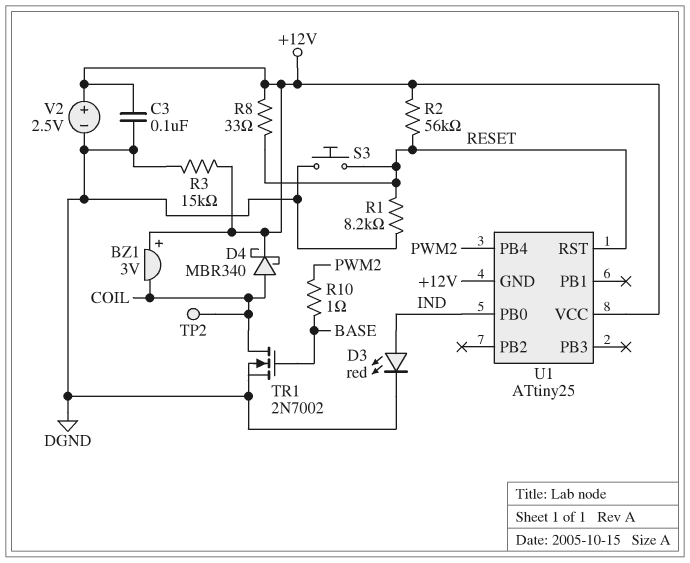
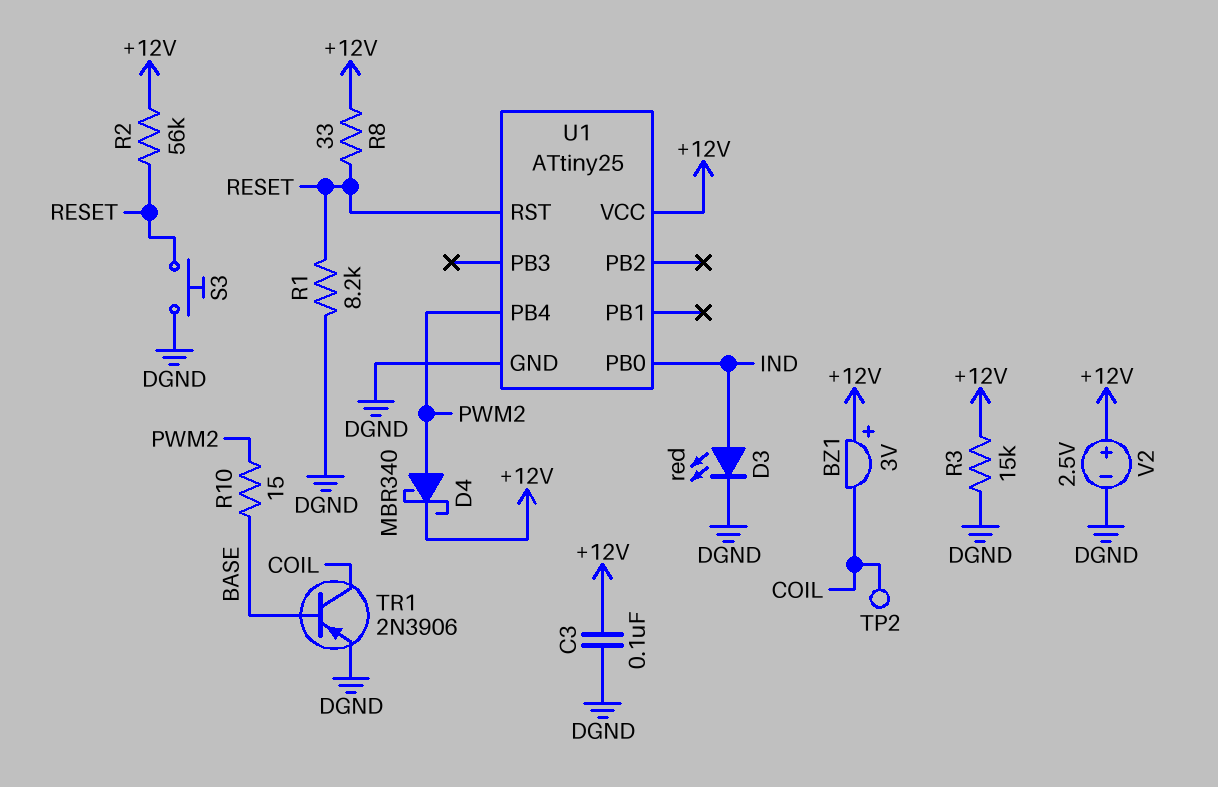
D4: schottky MBR340 (A COIL, K +12V) -> schottky MBR340 (A PWM2, K +12V)
R10: 1 (BASE, PWM2) -> 15 (BASE, PWM2)
TR1: NMOS 2N7002 (G BASE, D COIL, S DGND) -> PNP 2N3906 (B BASE, C COIL, E DGND)
U1 pin GND: +12V -> DGND

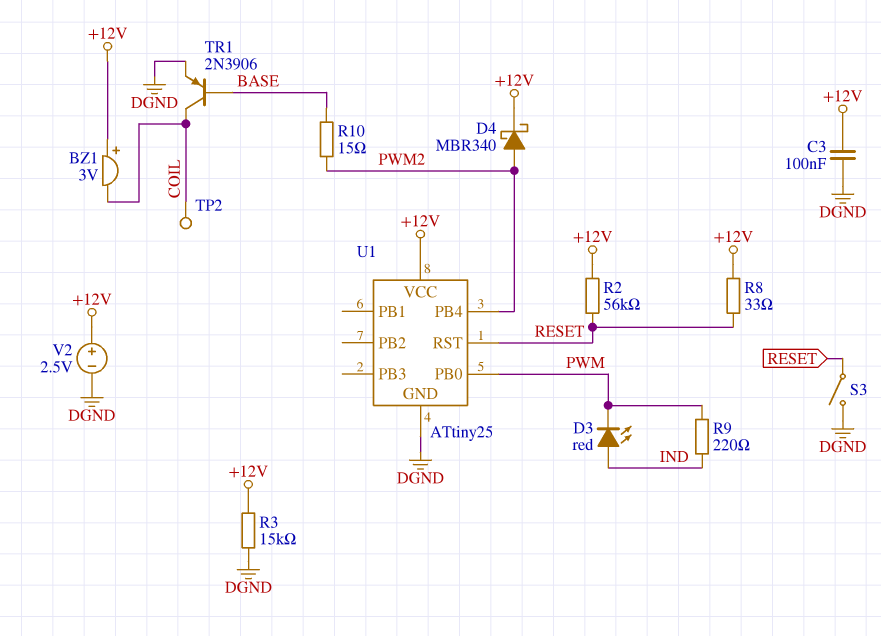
D3: LED red (A IND, K DGND) -> LED red (A IND, K PWM)
R1: 8.2k (DGND, RESET) -> none
R9: none -> 220 (IND, PWM)
S3: button (DGND, RESET) -> switch (DGND, RESET)
U1 pin PB0: IND -> PWM

